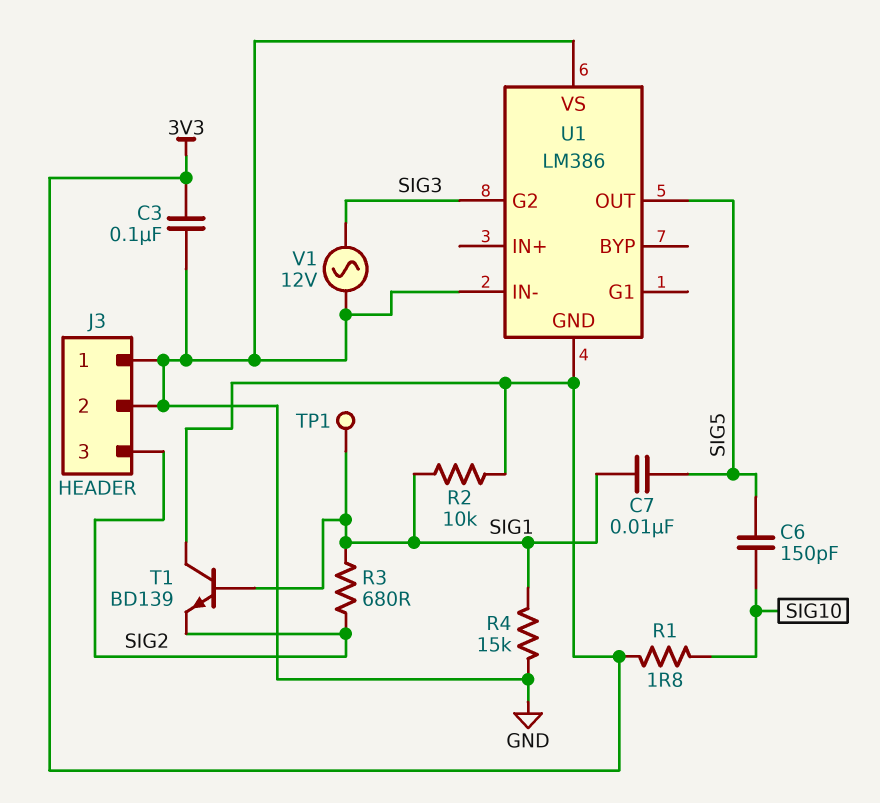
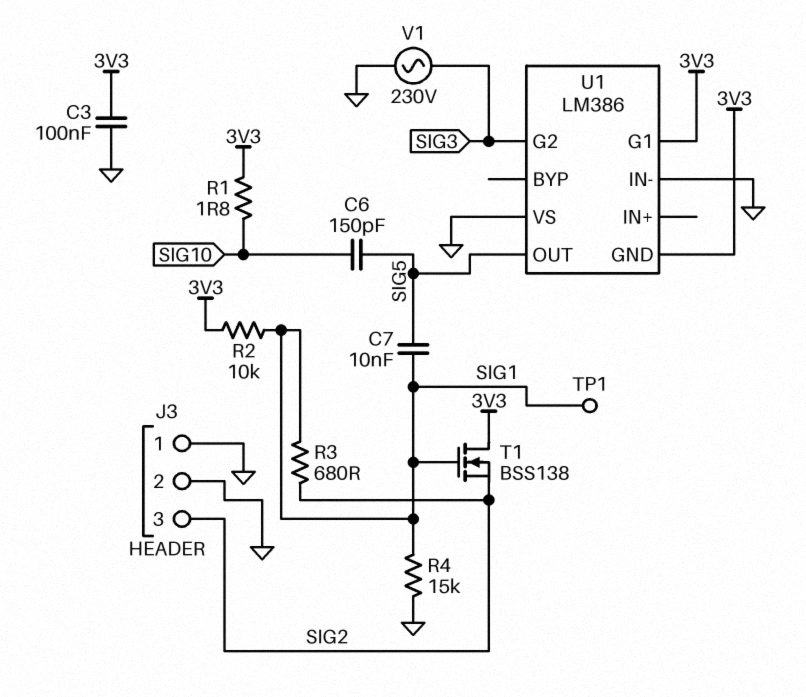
T1: NPN BD139 (B SIG1, C 3V3, E SIG2) -> NMOS BSS138 (G SIG1, D 3V3, S SIG2)
U1 pin G1: none -> 3V3
V1: AC 12V (GND, SIG3) -> AC 230V (GND, SIG3)

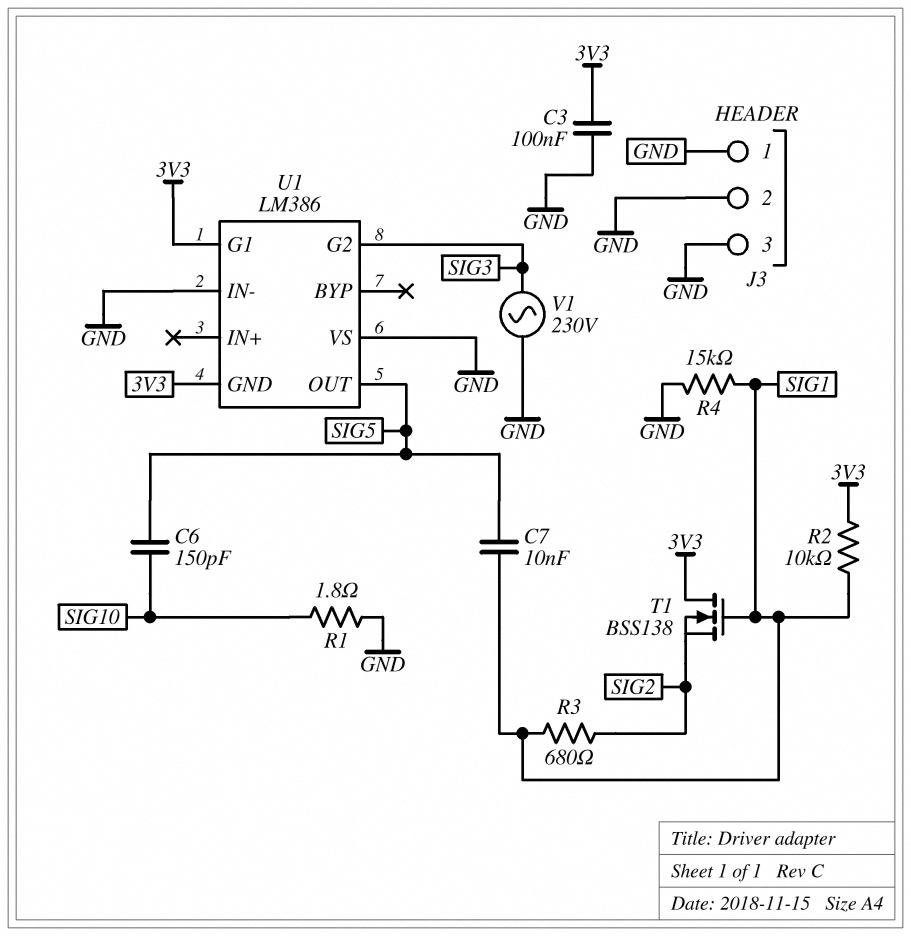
J3 pin 3: SIG2 -> GND
R1: 1.8 (3V3, SIG10) -> 1.8 (GND, SIG10)
TP1: test point (SIG1) -> none

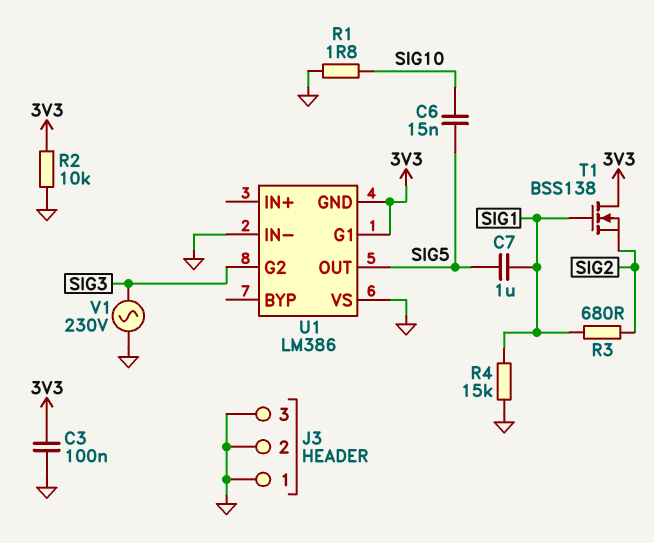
C6: 150pF (SIG5, SIG10) -> 15nF (SIG5, SIG10)
C7: 10nF (SIG1, SIG5) -> 1uF (SIG1, SIG5)
R2: 10k (3V3, SIG1) -> 10k (3V3, GND)

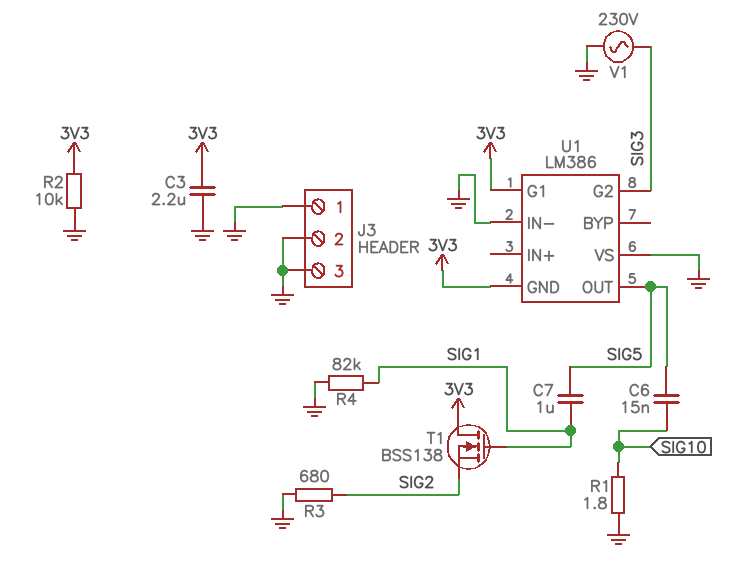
C3: 100nF (3V3, GND) -> 2.2uF (3V3, GND)
R3: 680 (SIG1, SIG2) -> 680 (GND, SIG2)
R4: 15k (GND, SIG1) -> 82k (GND, SIG1)

